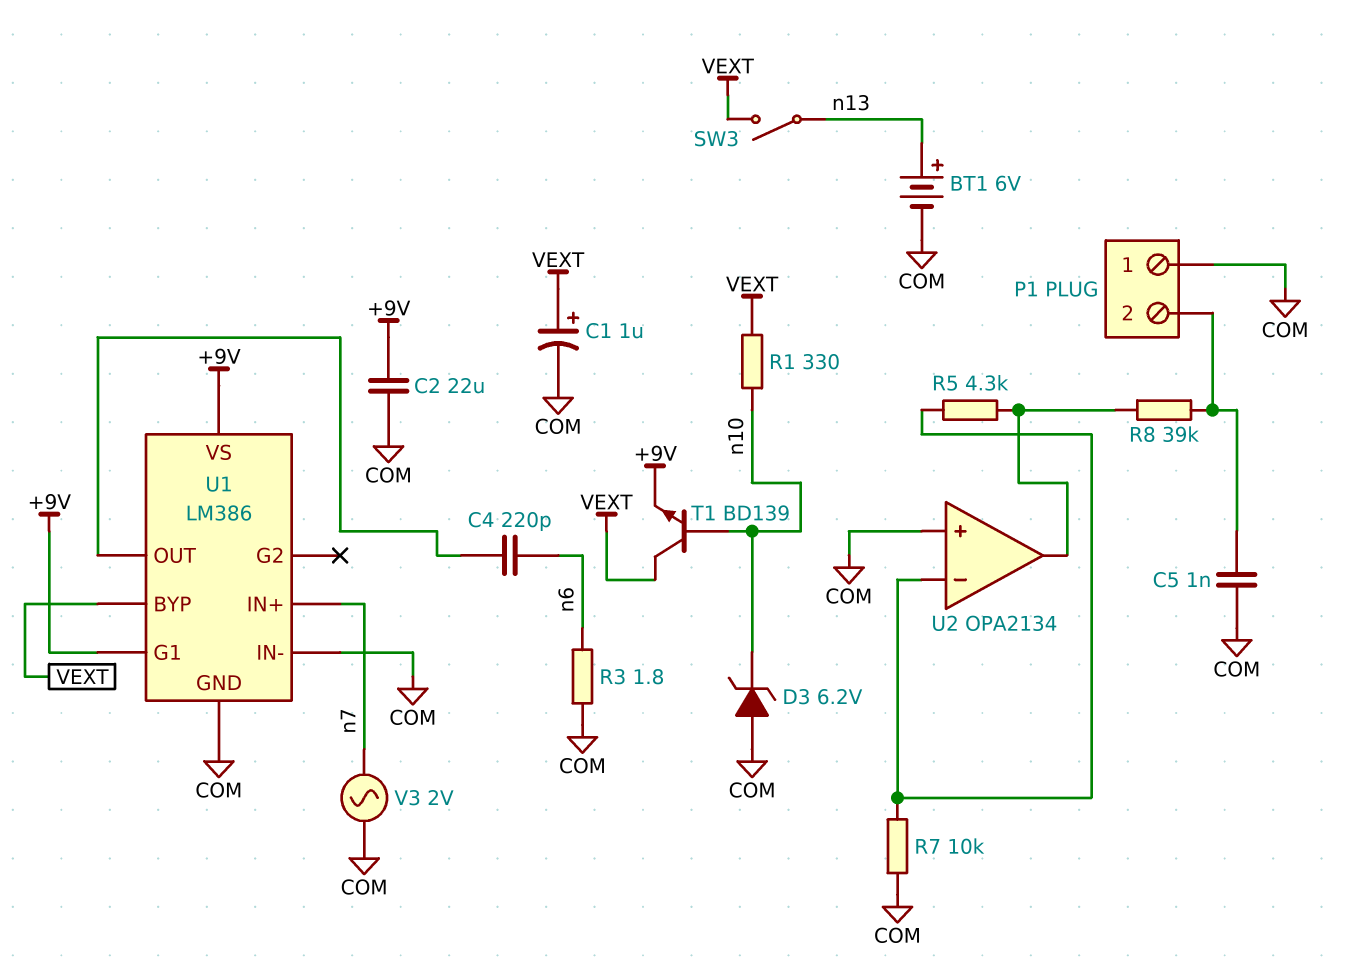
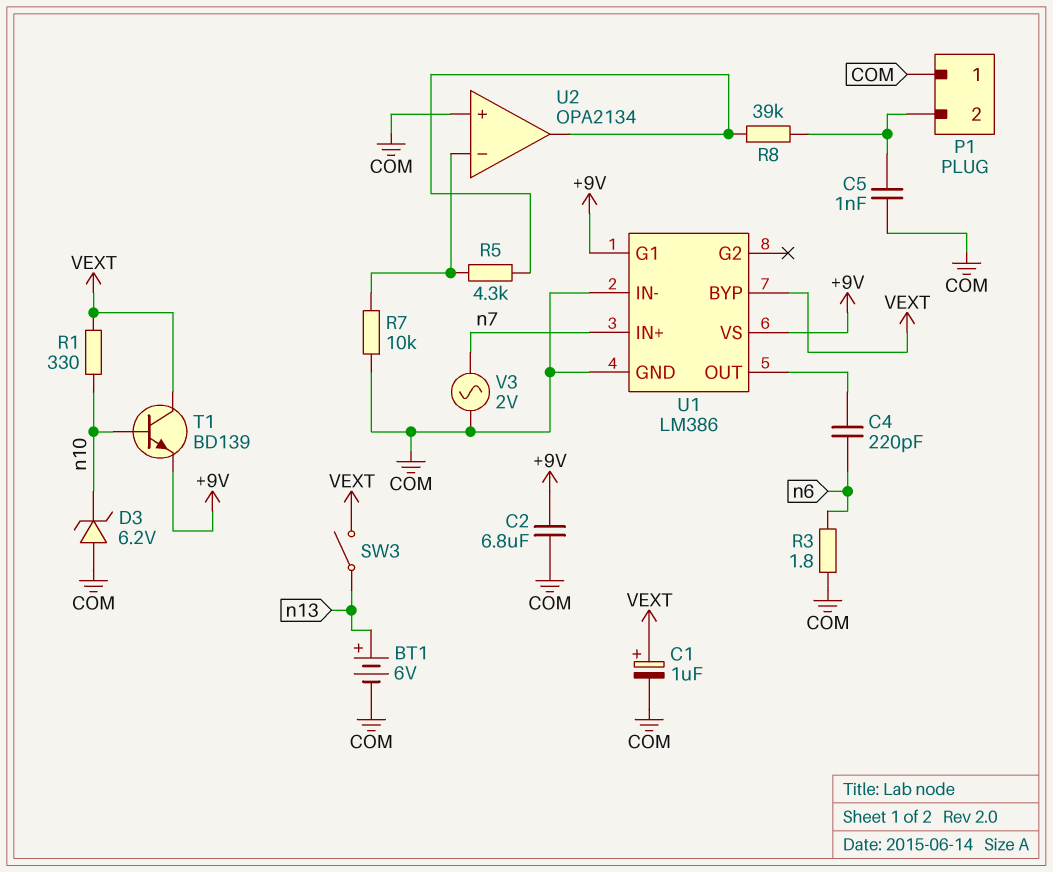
C2: 22uF (+9V, COM) -> 6.8uF (+9V, COM)

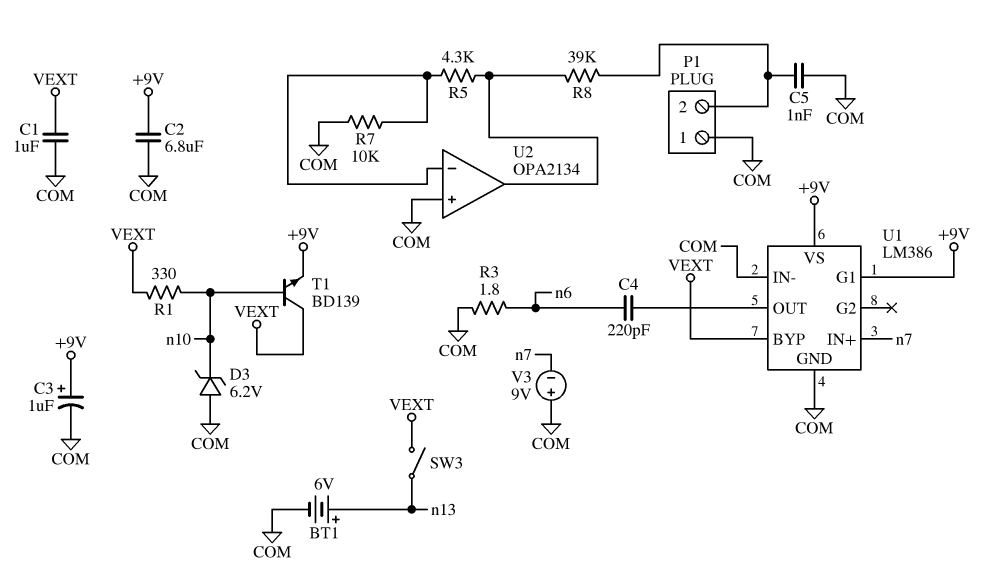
C1: 1uF (plus VEXT, minus COM) -> 1uF (COM, VEXT)
C3: none -> 1uF (plus +9V, minus COM)
V3: AC 2V (COM, n7) -> 9V (plus COM, minus n7)

